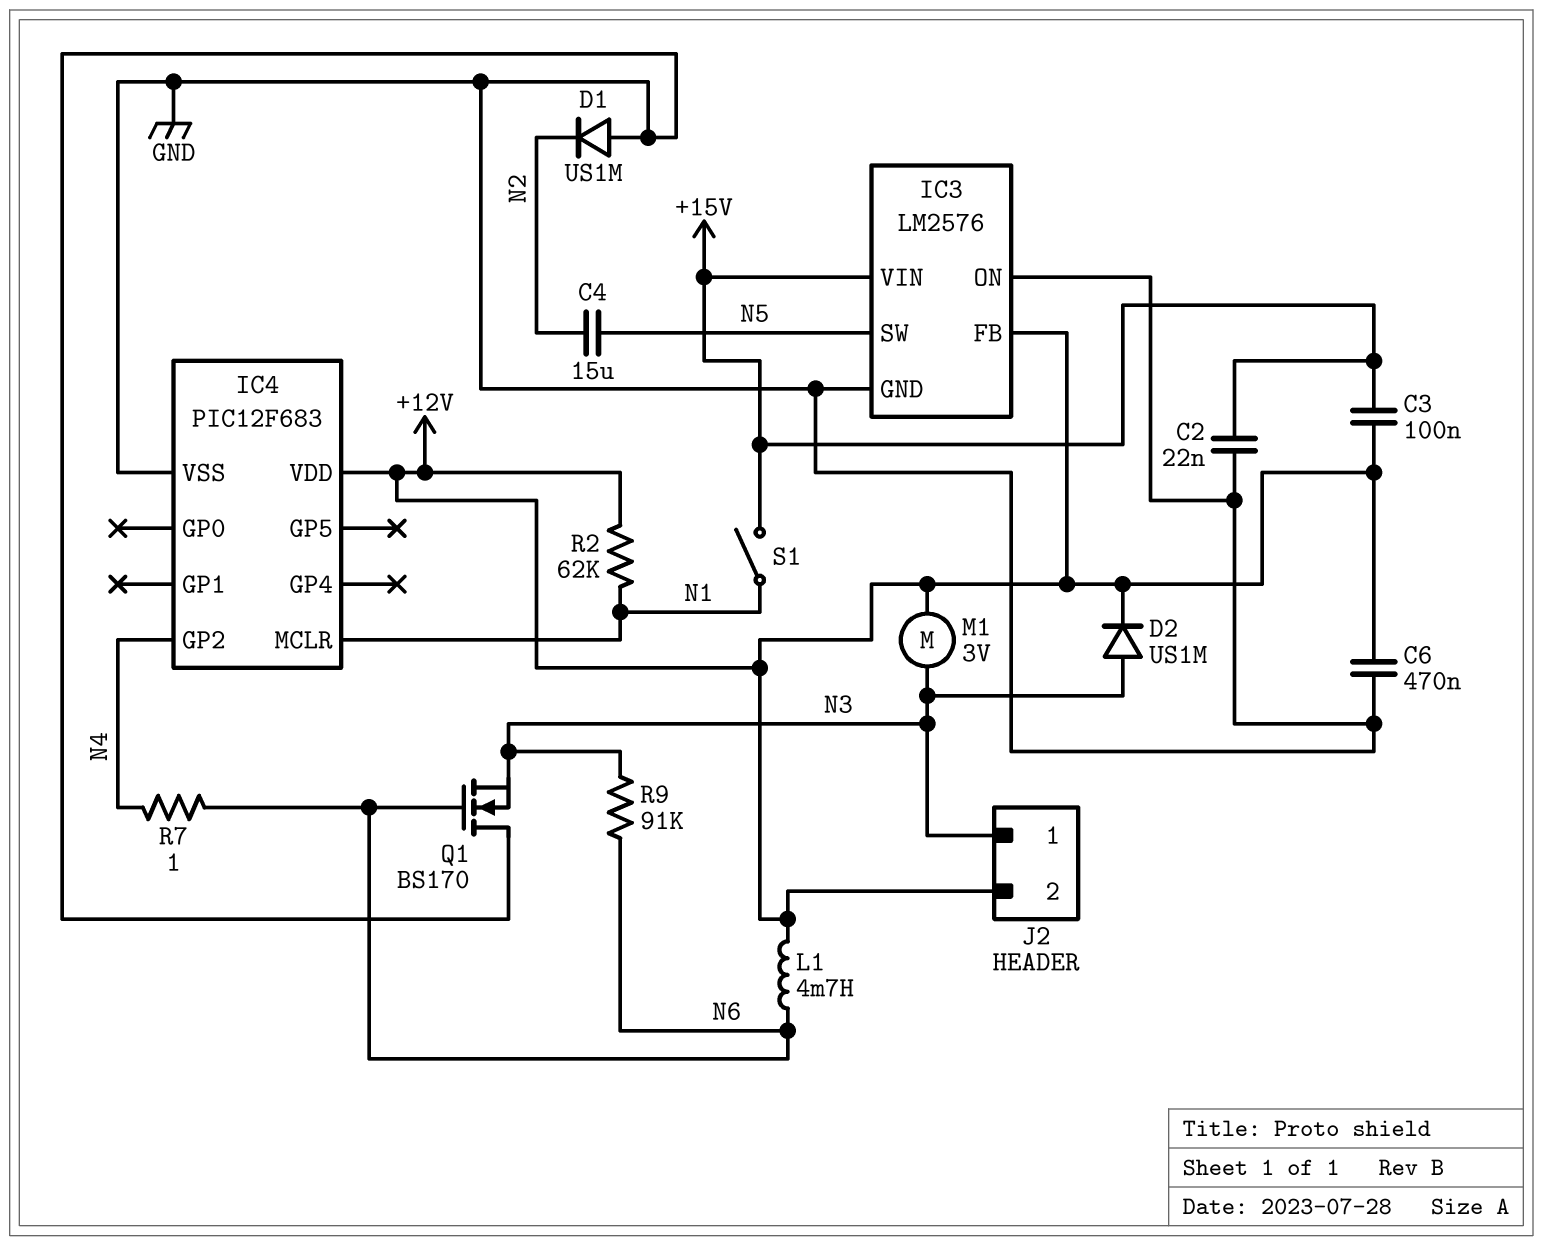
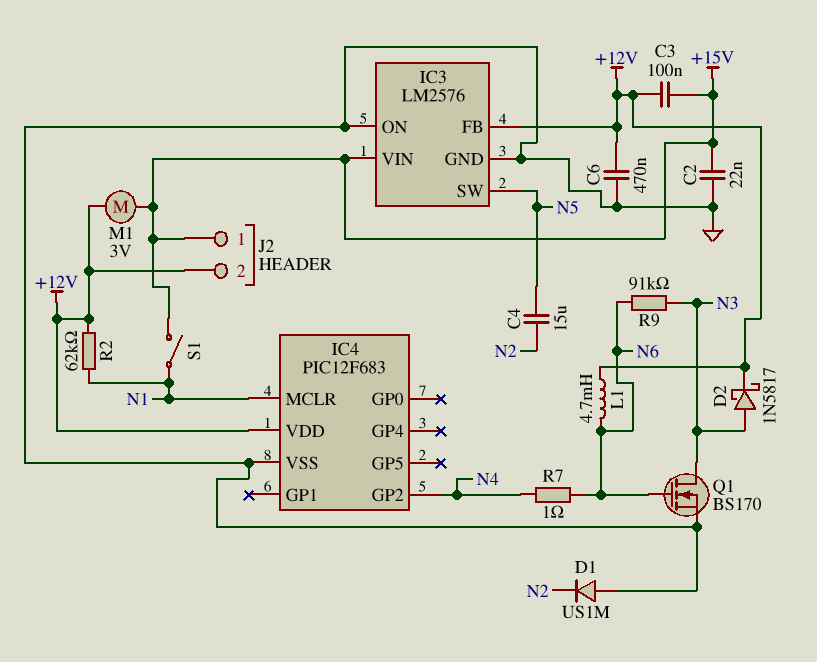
D2: diode US1M (A N3, K +12V) -> schottky 1N5817 (A N3, K +12V)
J2 pin 1: N3 -> +15V
M1: motor 3V (+12V, N3) -> motor 3V (+12V, +15V)
Q1: NMOS BS170 (G N6, D GND, S N3) -> NMOS BS170 (G N6, D N3, S GND)

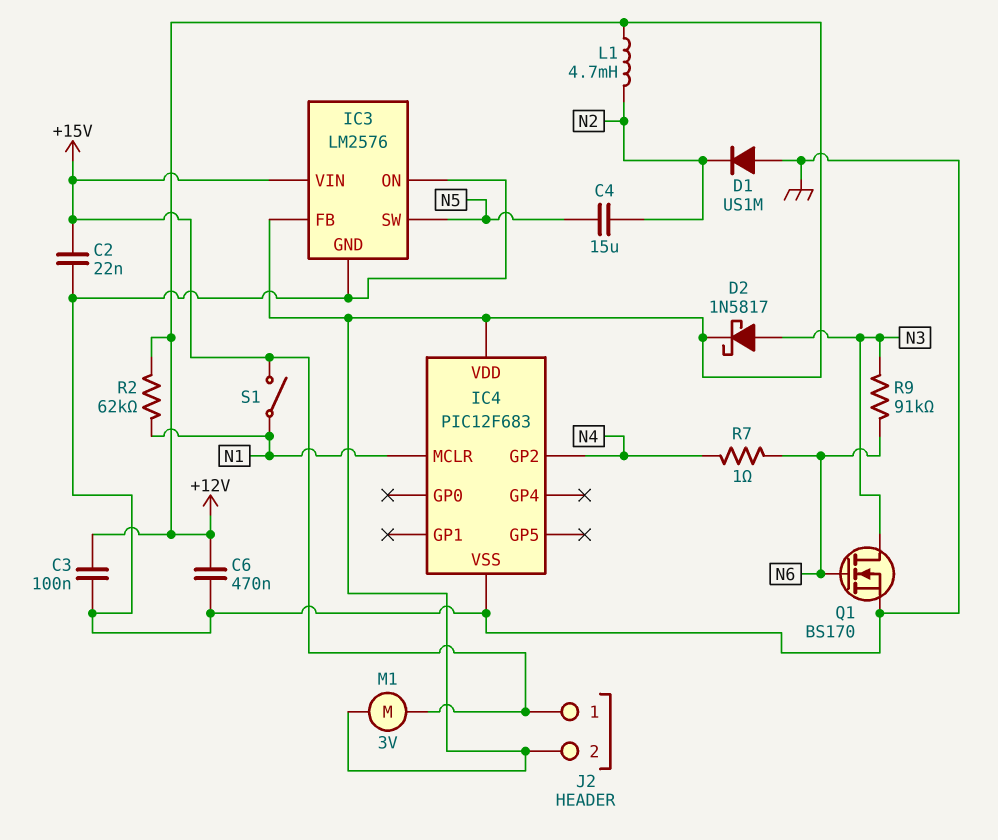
C3: 100nF (+12V, +15V) -> 100nF (+12V, GND)
L1: 4.7mH (+12V, N6) -> 4.7mH (+12V, N2)

